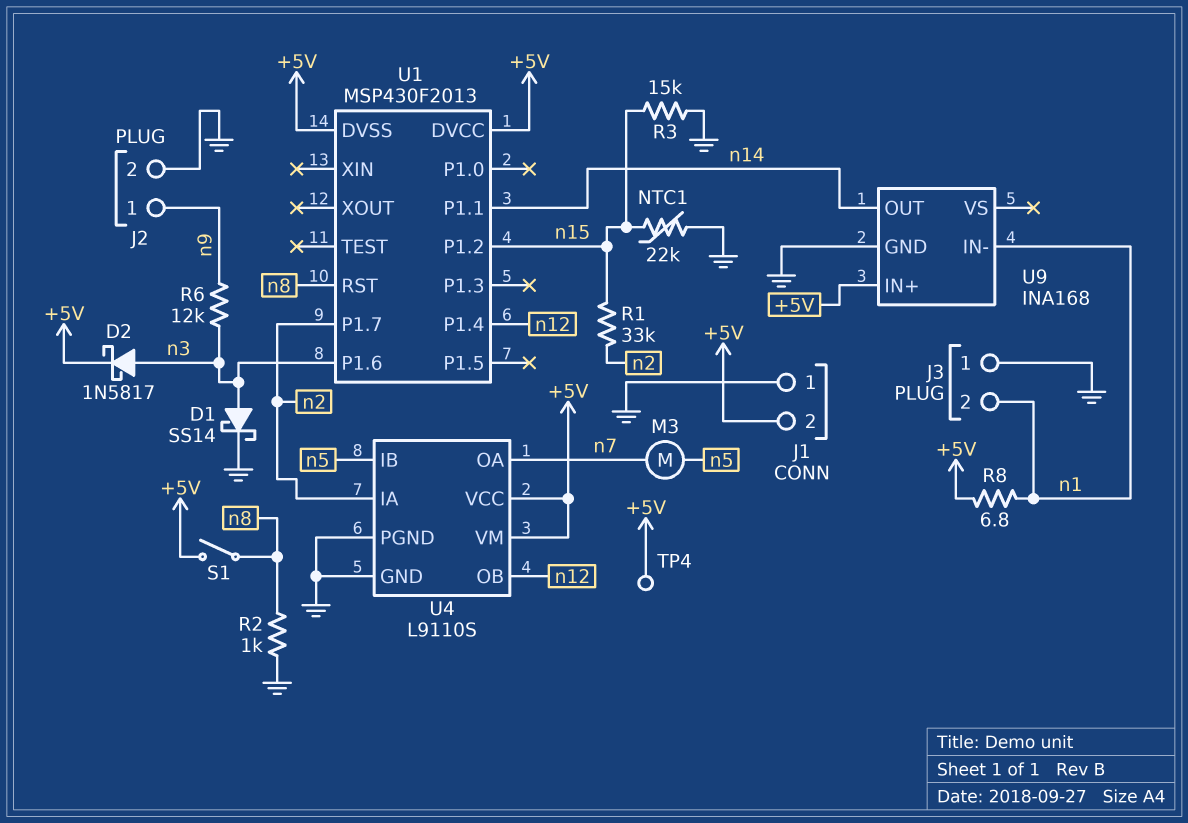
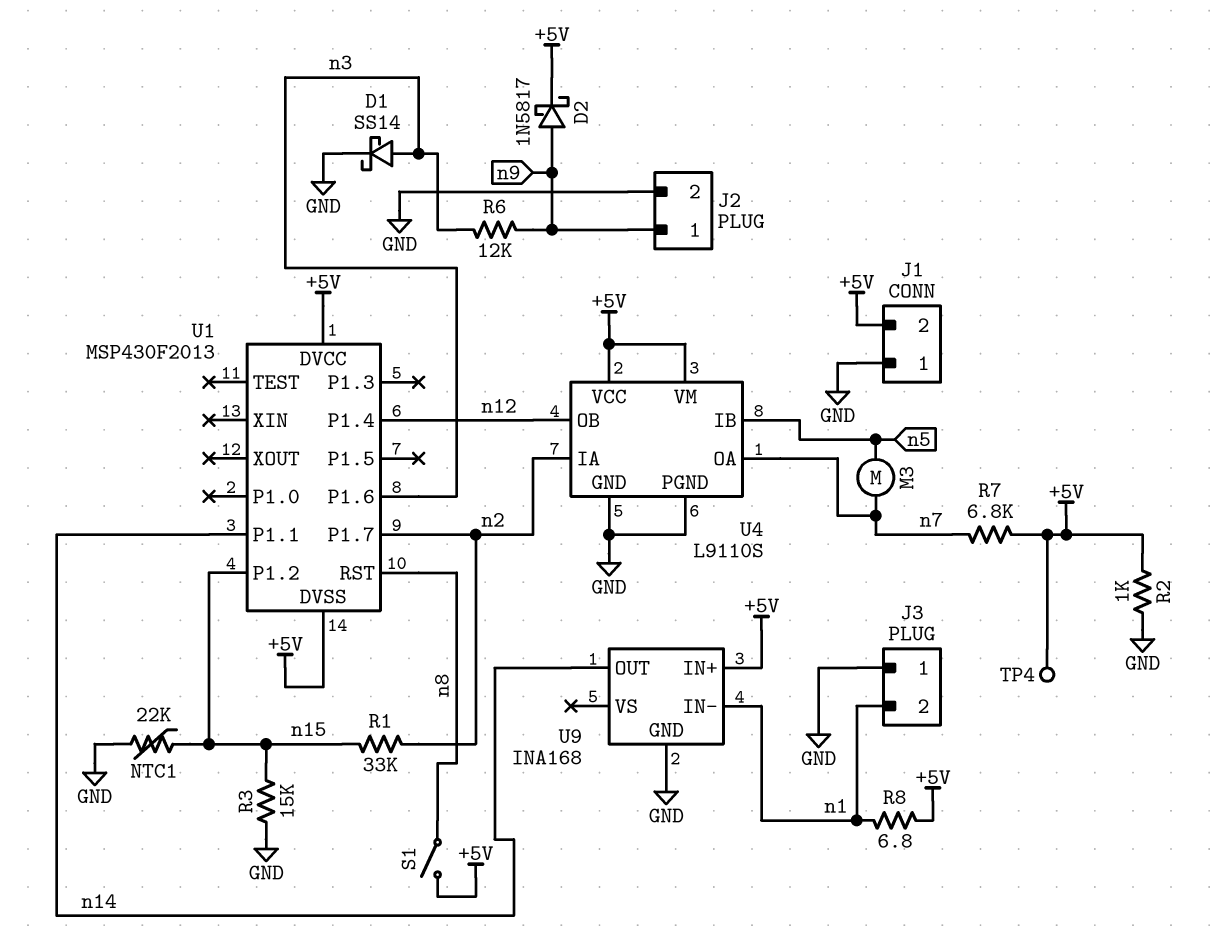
D2: schottky 1N5817 (A n3, K +5V) -> schottky 1N5817 (A n9, K +5V)
R2: 1k (GND, n8) -> 1k (+5V, GND)
R7: none -> 6.8k (+5V, n7)

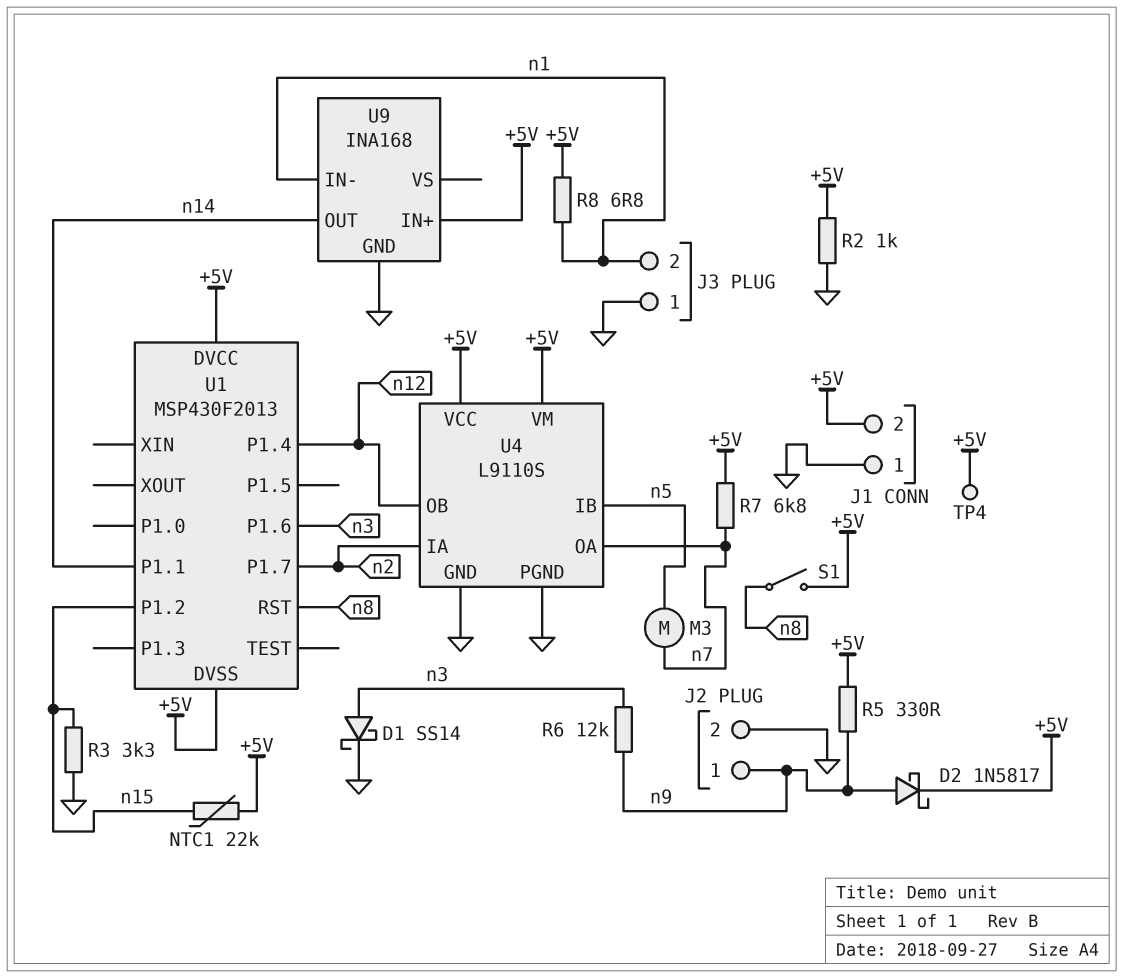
NTC1: 22k (GND, n15) -> 22k (+5V, n15)
R1: 33k (n2, n15) -> none
R3: 15k (GND, n15) -> 3.3k (GND, n15)
R5: none -> 330 (+5V, n9)

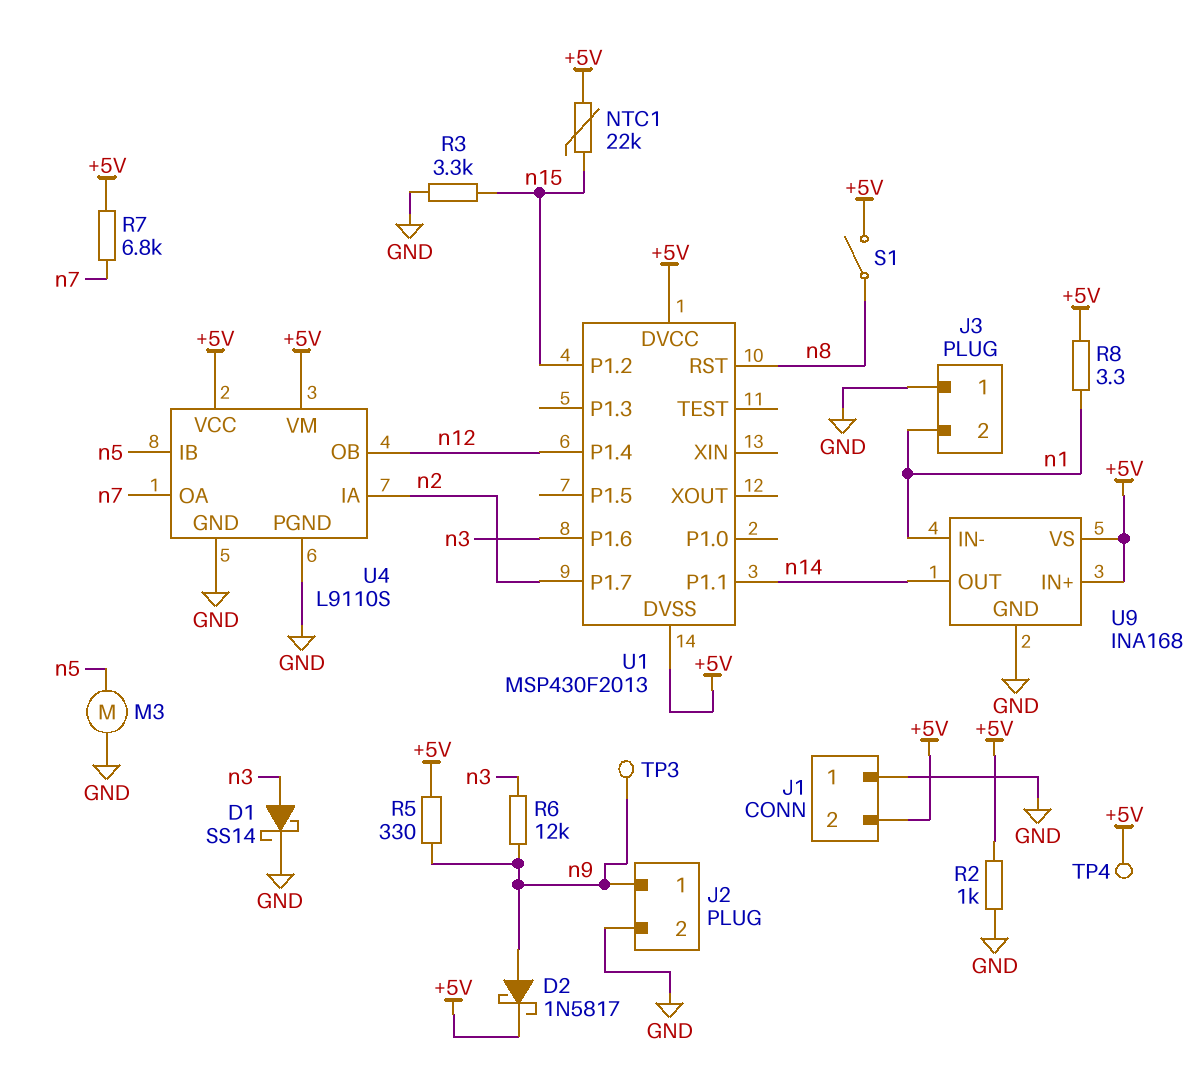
M3: motor (n5, n7) -> motor (GND, n5)
R8: 6.8 (+5V, n1) -> 3.3 (+5V, n1)
TP3: none -> test point (n9)
U9 pin VS: none -> +5V

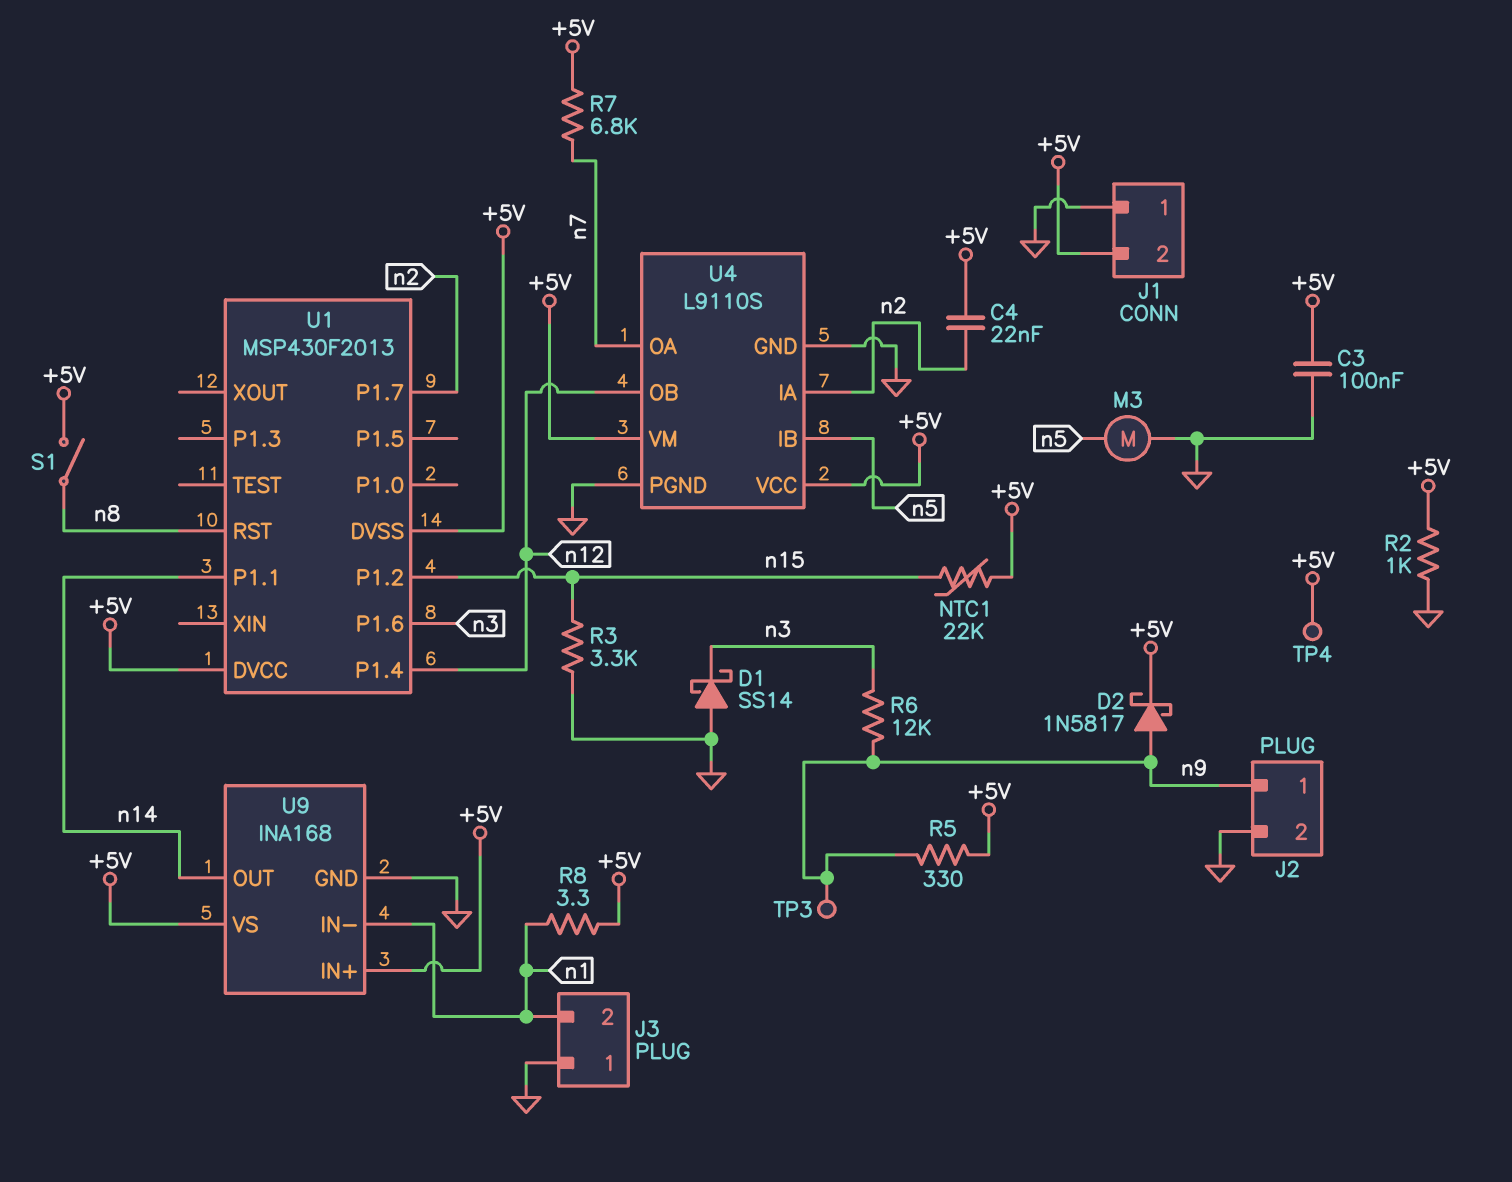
C3: none -> 100nF (+5V, GND)
C4: none -> 22nF (+5V, n2)
D1: schottky SS14 (A n3, K GND) -> schottky SS14 (A GND, K n3)

